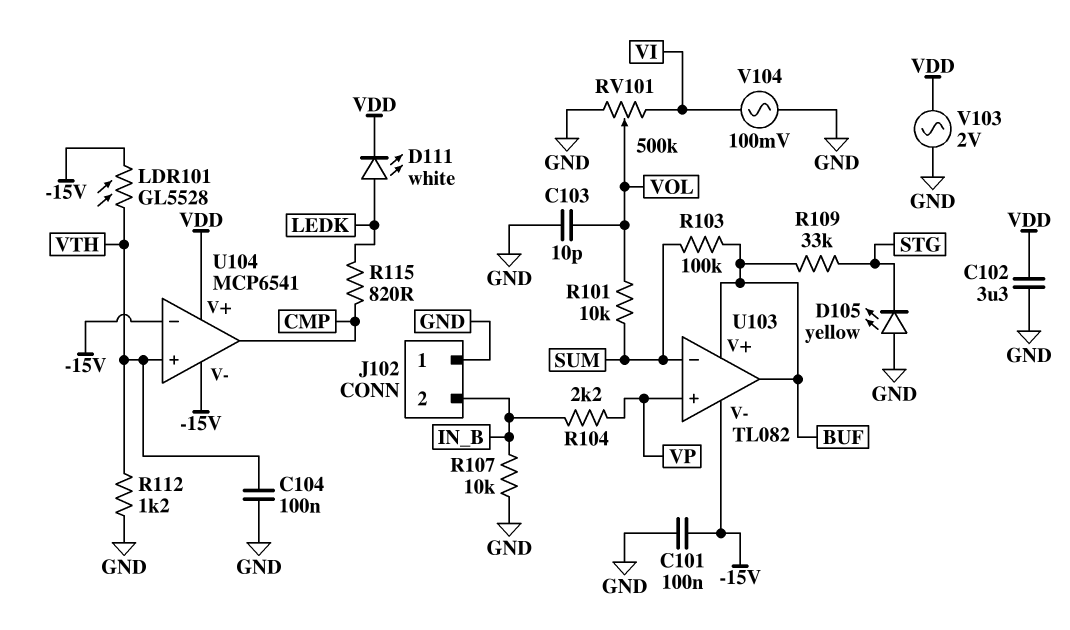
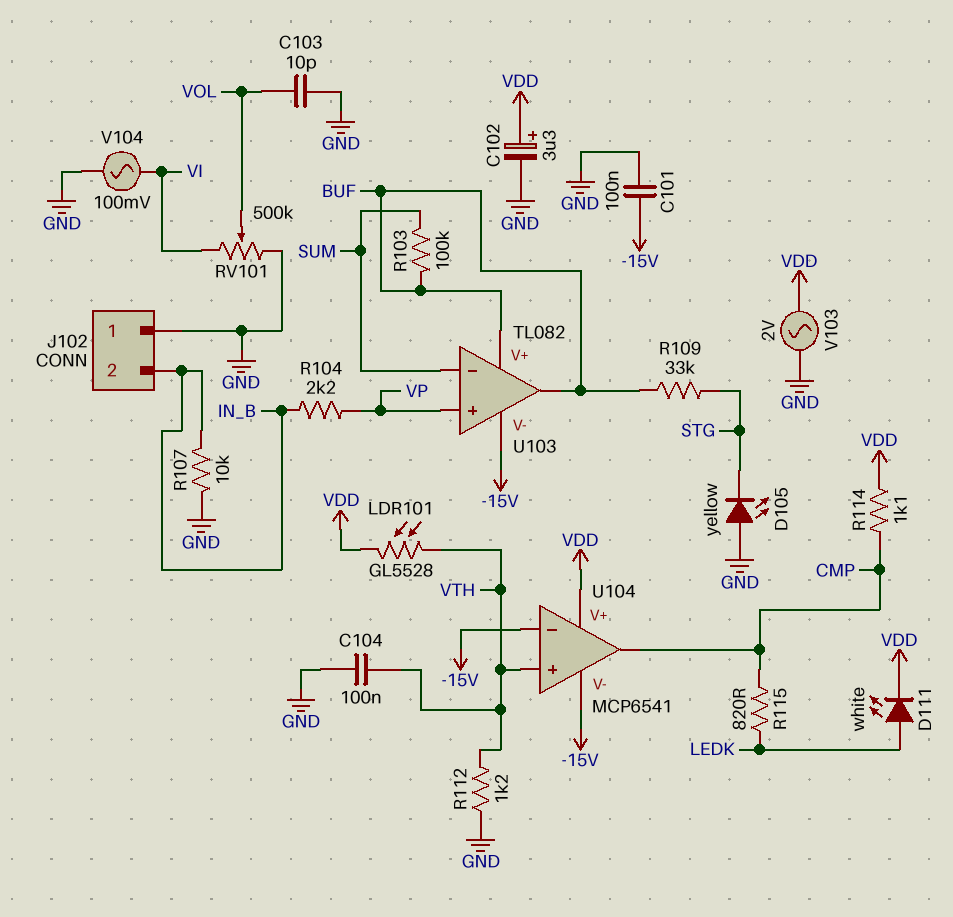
C102: 3.3uF (GND, VDD) -> 3.3uF (plus VDD, minus GND)
LDR101: GL5528 (-15V, VTH) -> GL5528 (VDD, VTH)
R101: 10k (SUM, VOL) -> none
R114: none -> 1.1k (CMP, VDD)

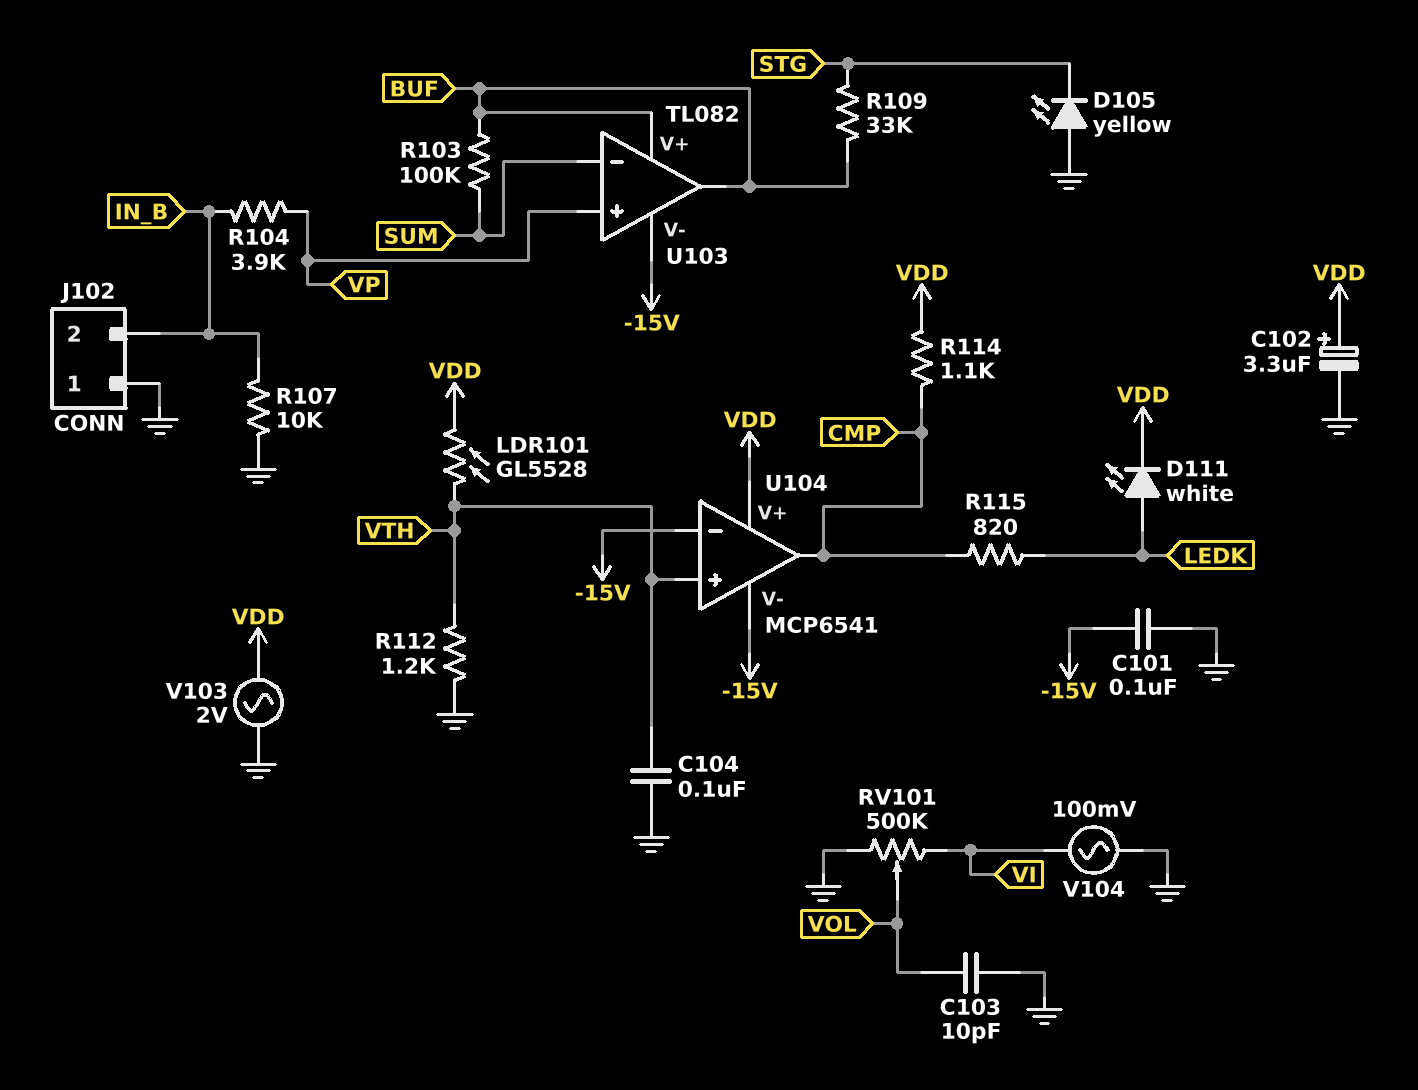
R104: 2.2k (IN_B, VP) -> 3.9k (IN_B, VP)

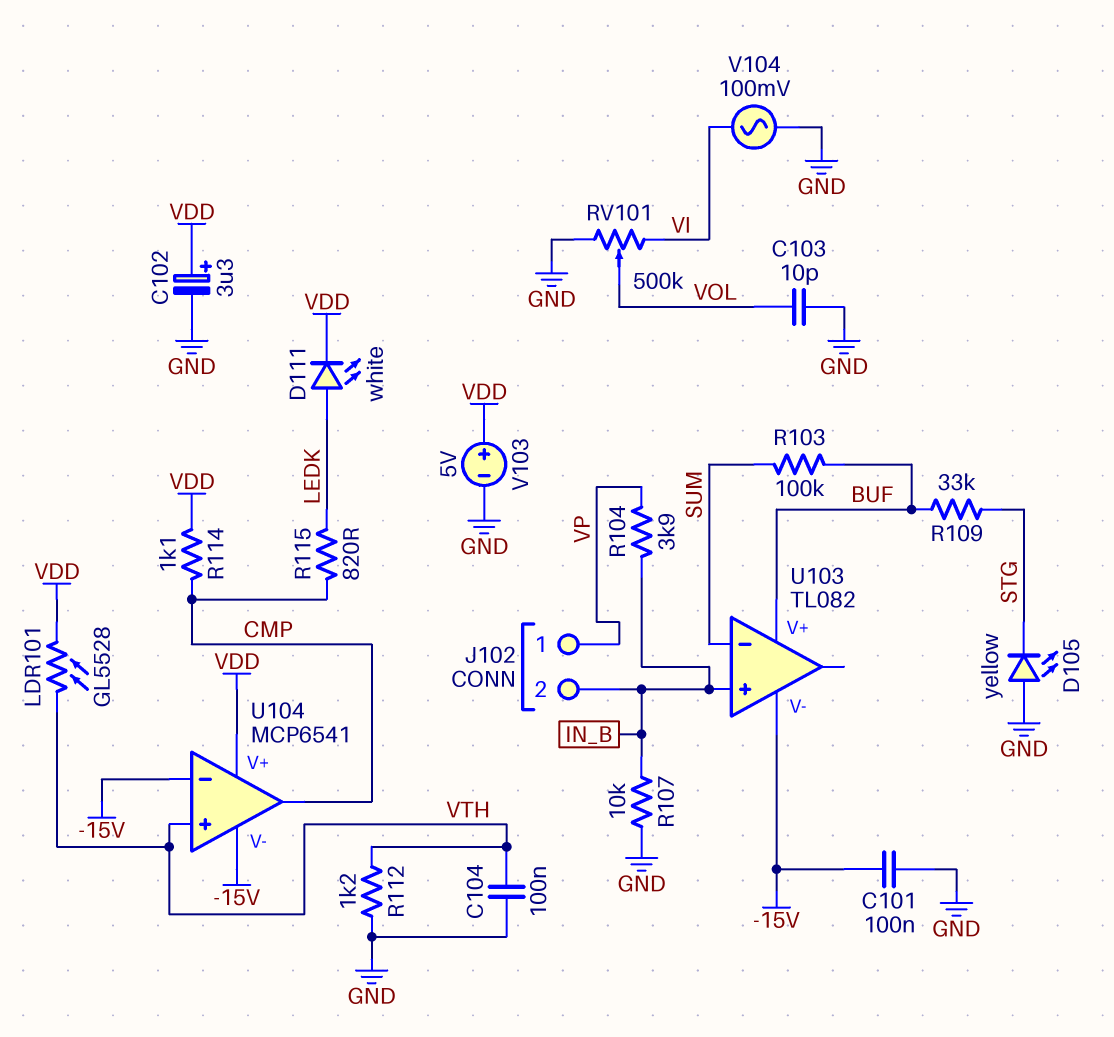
J102 pin 1: GND -> VP
U103 pin in+: VP -> IN_B
U103 pin out: BUF -> none
V103: AC 2V (GND, VDD) -> 5V (plus VDD, minus GND)

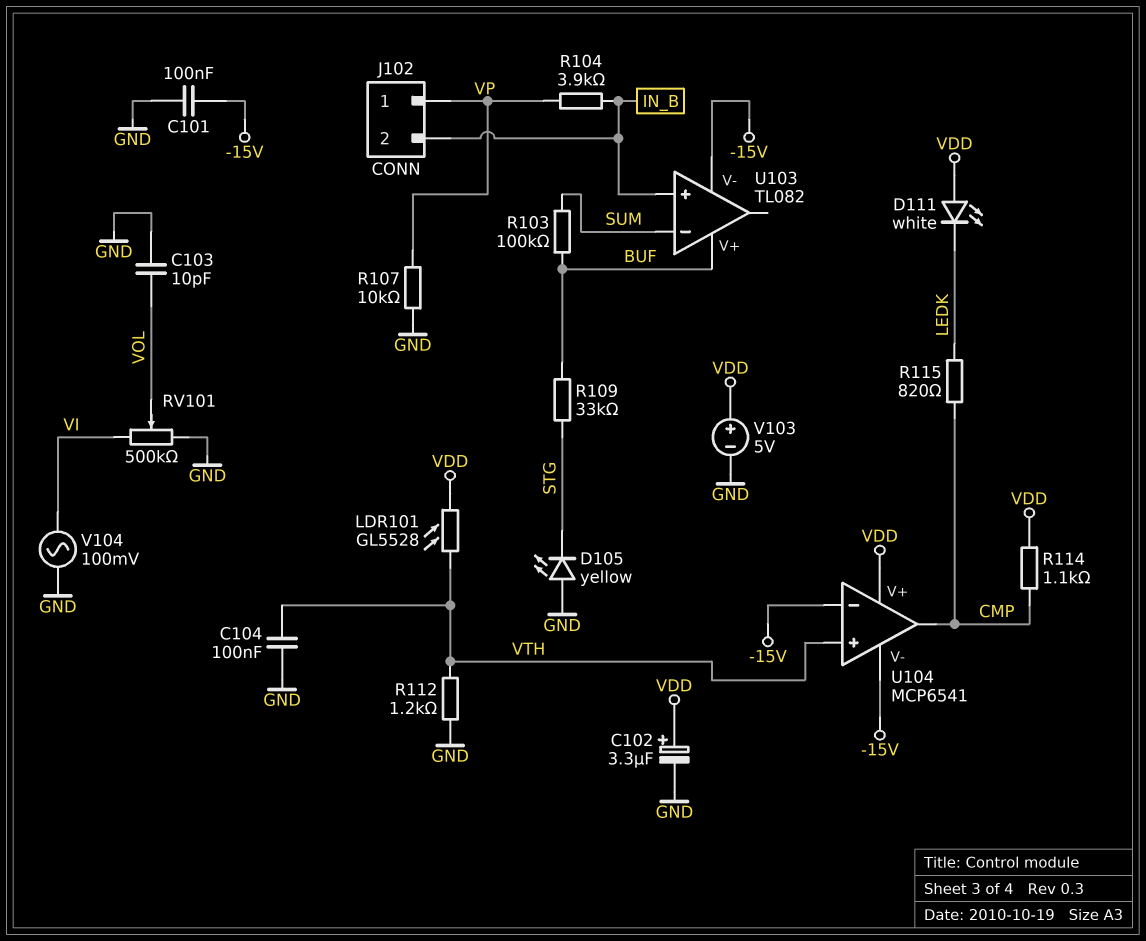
D111: LED white (A LEDK, K VDD) -> LED white (A VDD, K LEDK)
R107: 10k (GND, IN_B) -> 10k (GND, VP)

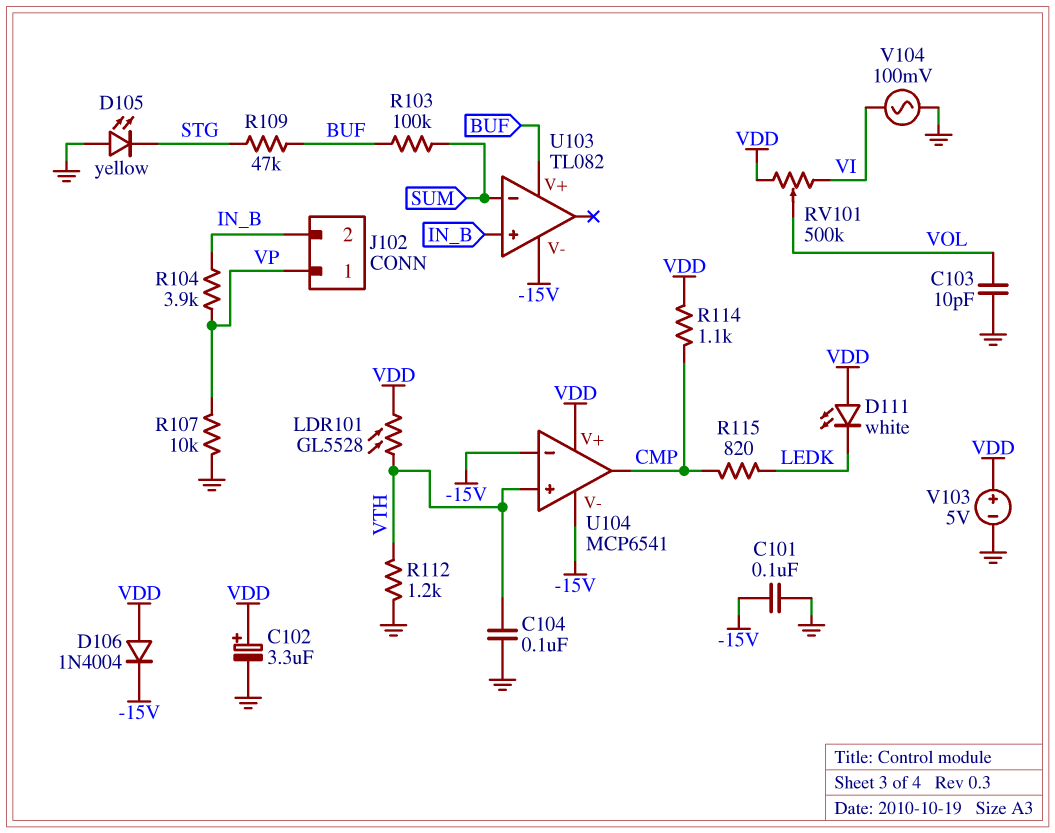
D106: none -> diode 1N4004 (A VDD, K -15V)
R109: 33k (BUF, STG) -> 47k (BUF, STG)
RV101: 500k (GND, VI, wiper VOL) -> 500k (VDD, VI, wiper VOL)

